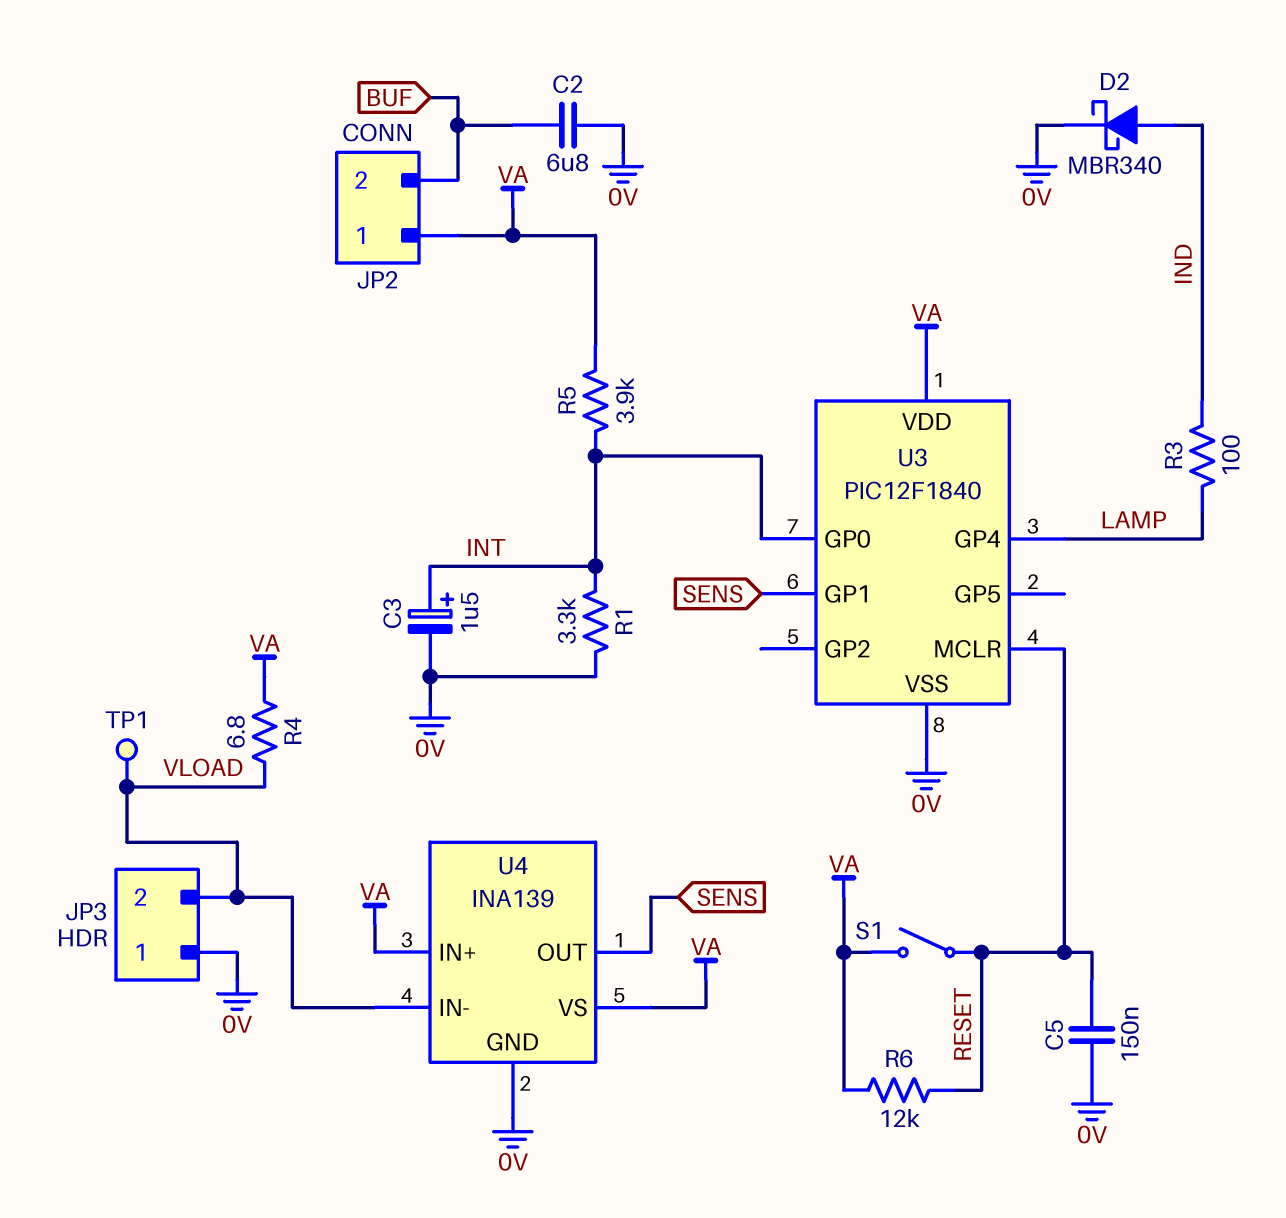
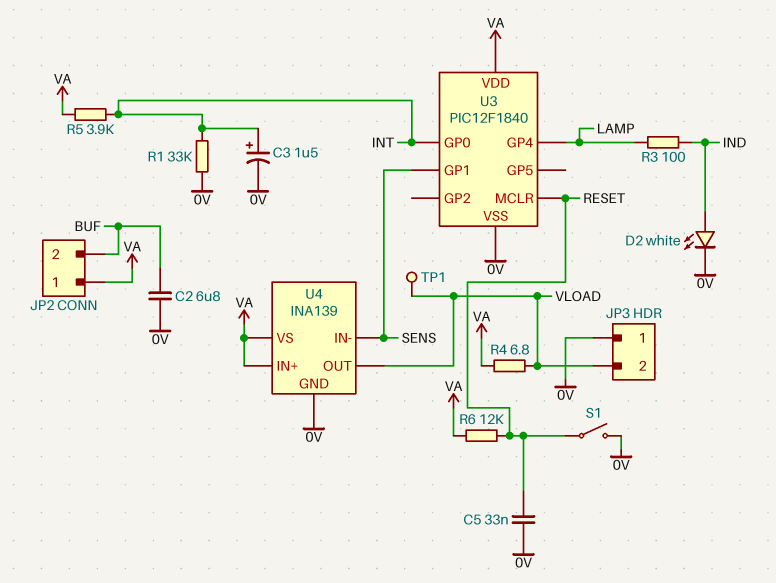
C5: 150nF (0V, RESET) -> 33nF (0V, RESET)
D2: schottky MBR340 (A IND, K 0V) -> LED white (A IND, K 0V)
R1: 3.3k (0V, INT) -> 33k (0V, INT)
S1: switch (RESET, VA) -> switch (0V, RESET)
U4 pin IN-: VLOAD -> SENS
U4 pin OUT: SENS -> VLOAD

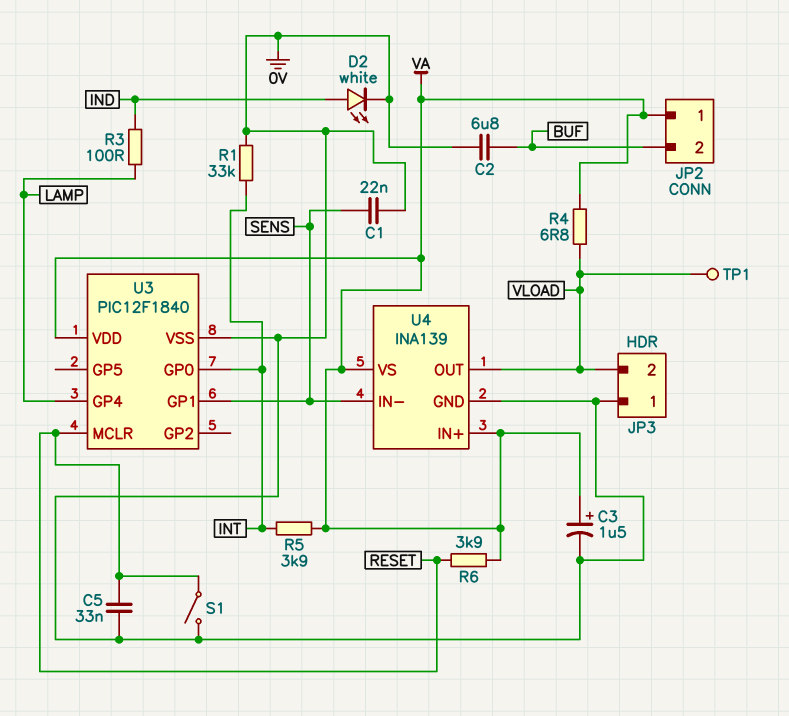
C1: none -> 22nF (0V, SENS)
C3: 1.5uF (plus INT, minus 0V) -> 1.5uF (plus VA, minus 0V)
R6: 12k (RESET, VA) -> 3.9k (RESET, VA)

